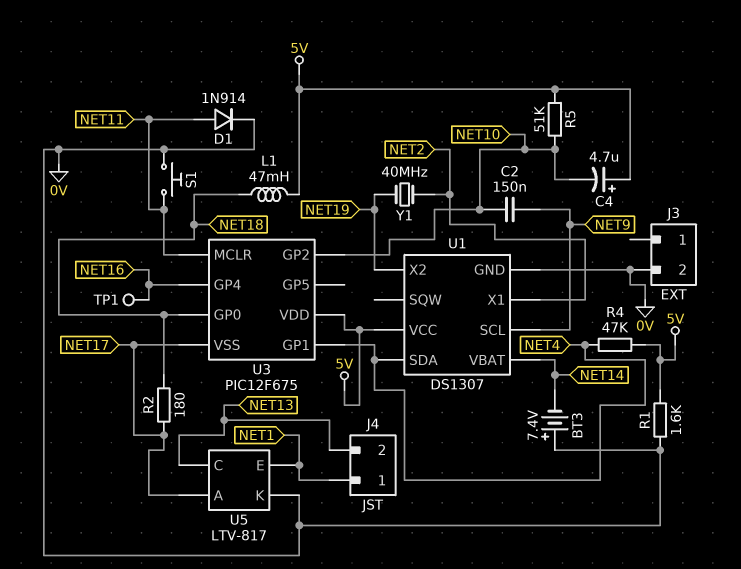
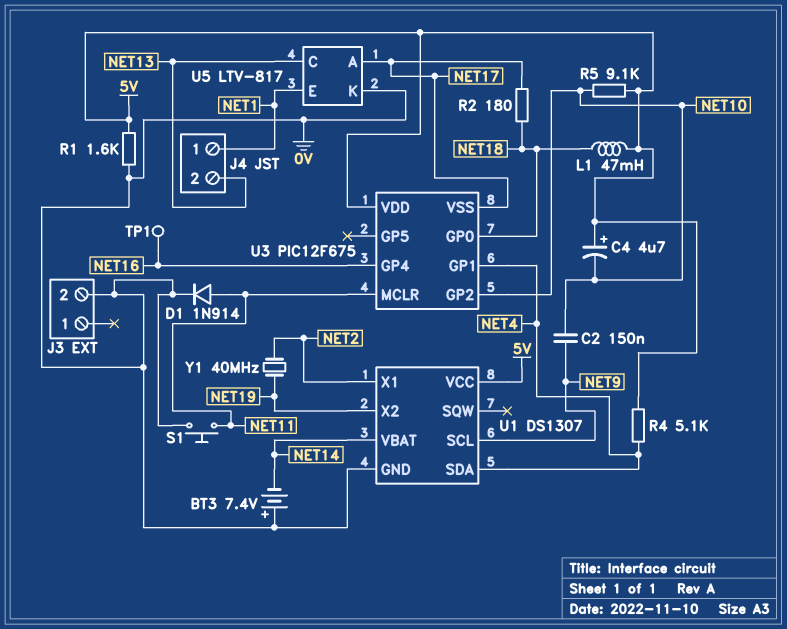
R4: 47k (5V, NET4) -> 5.1k (5V, NET4)
R5: 51k (5V, NET10) -> 9.1k (5V, NET10)

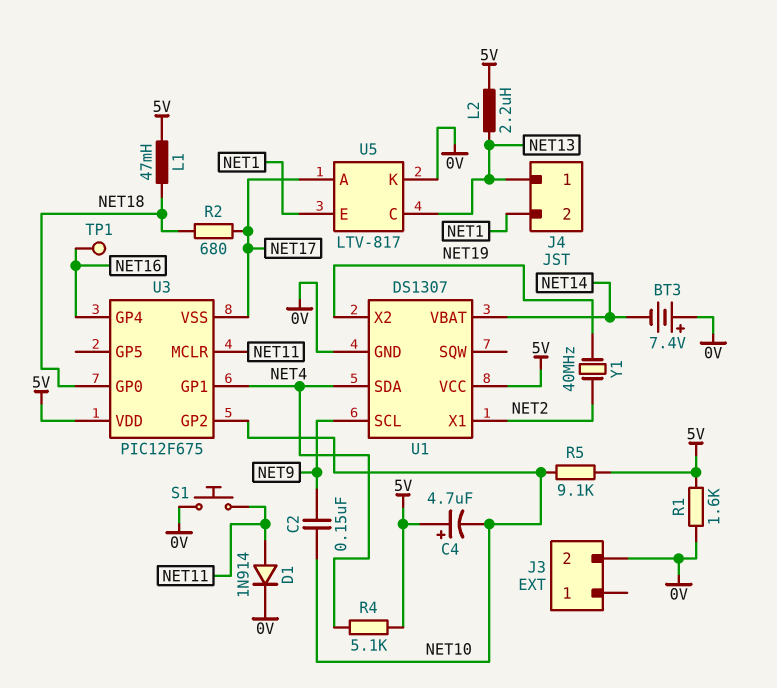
J4 pin 1: NET1 -> NET13
J4 pin 2: NET13 -> NET1
L2: none -> 2.2uH (5V, NET13)
R2: 180 (NET17, NET18) -> 680 (NET17, NET18)

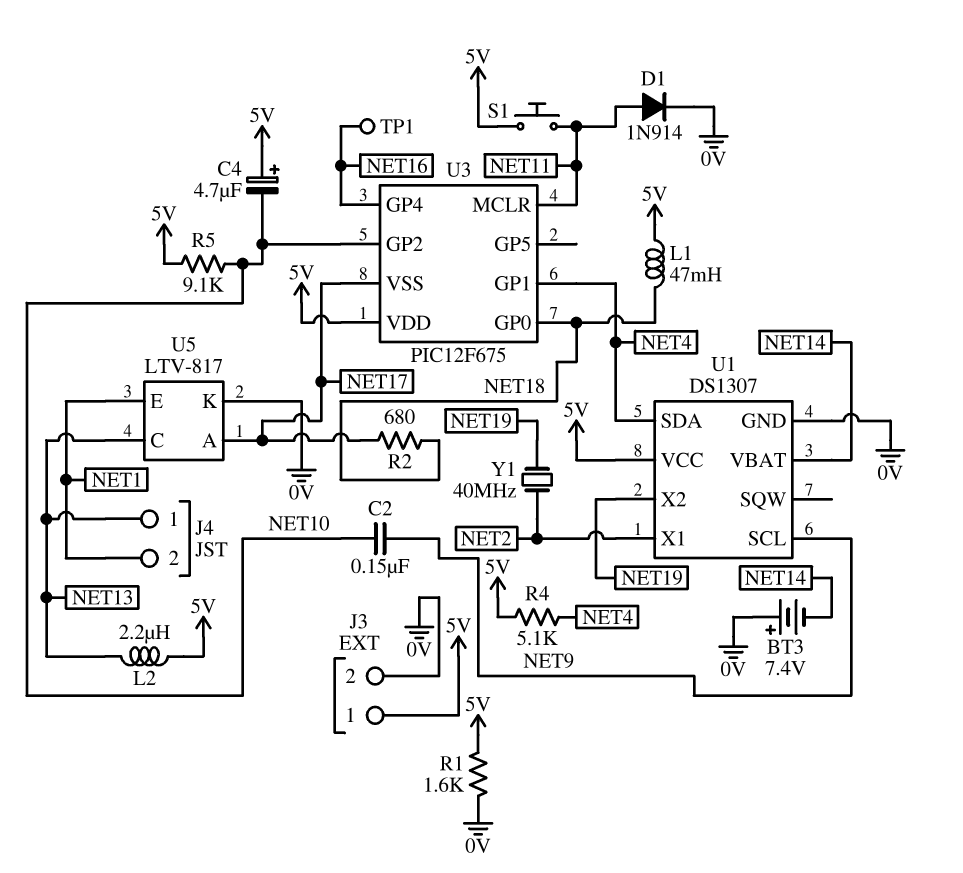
J3 pin 1: none -> 5V
S1: button (0V, NET11) -> button (5V, NET11)

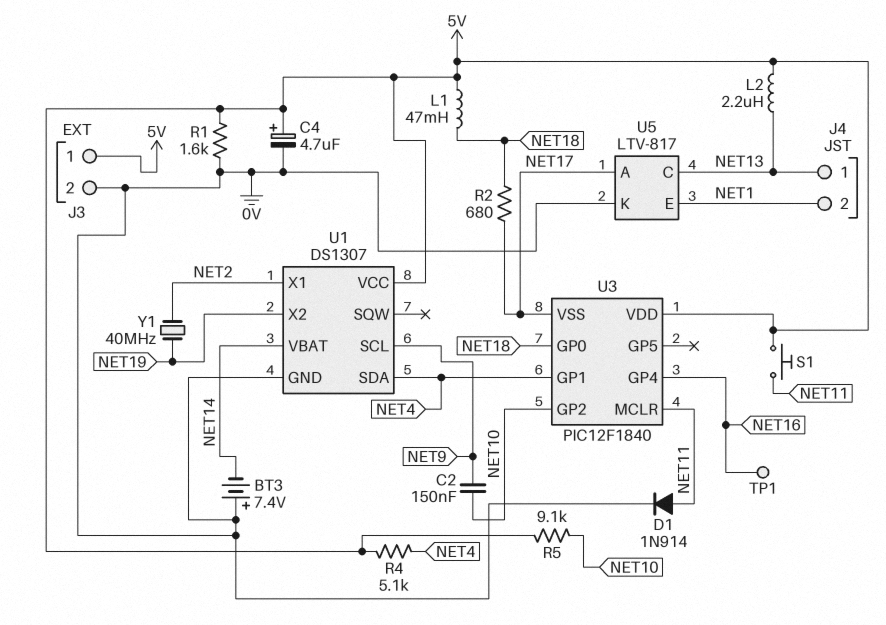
C4: 4.7uF (plus 5V, minus NET10) -> 4.7uF (plus 5V, minus 0V)
U3: PIC12F675 -> PIC12F1840

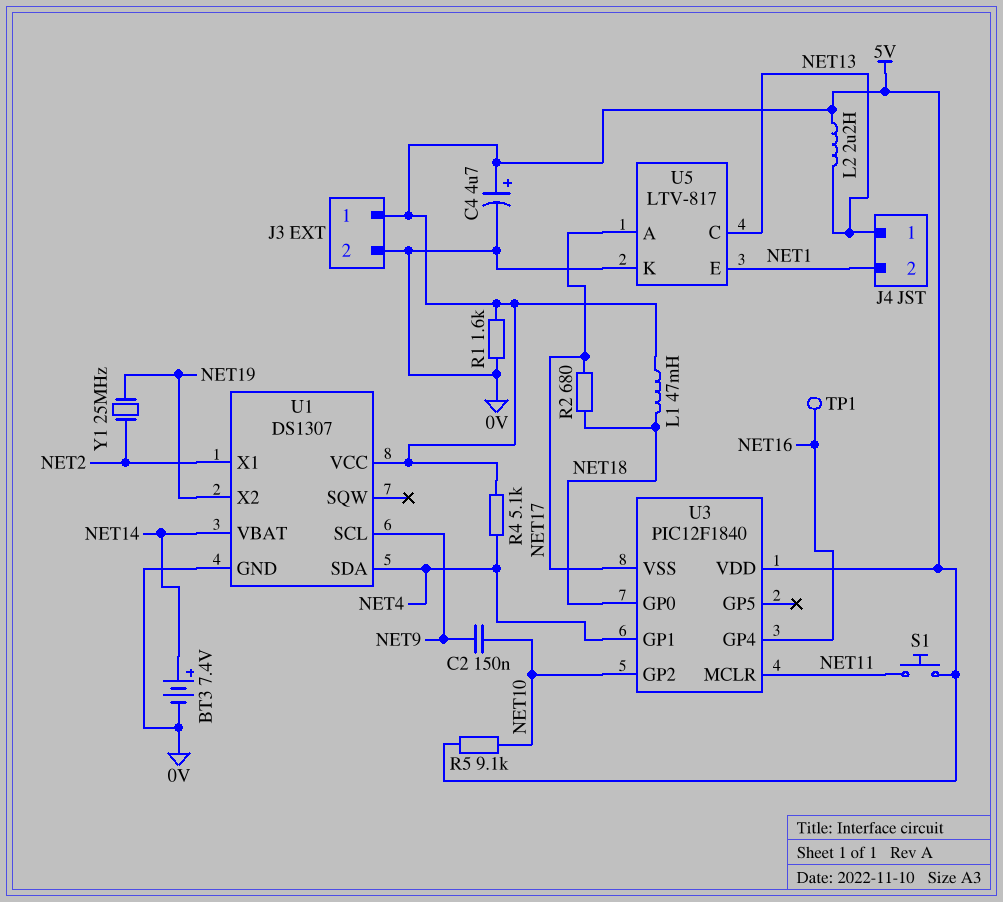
BT3: 7.4V (plus 0V, minus NET14) -> 7.4V (plus NET14, minus 0V)
D1: diode 1N914 (A NET11, K 0V) -> none
Y1: 40MHz (NET2, NET19) -> 25MHz (NET2, NET19)

